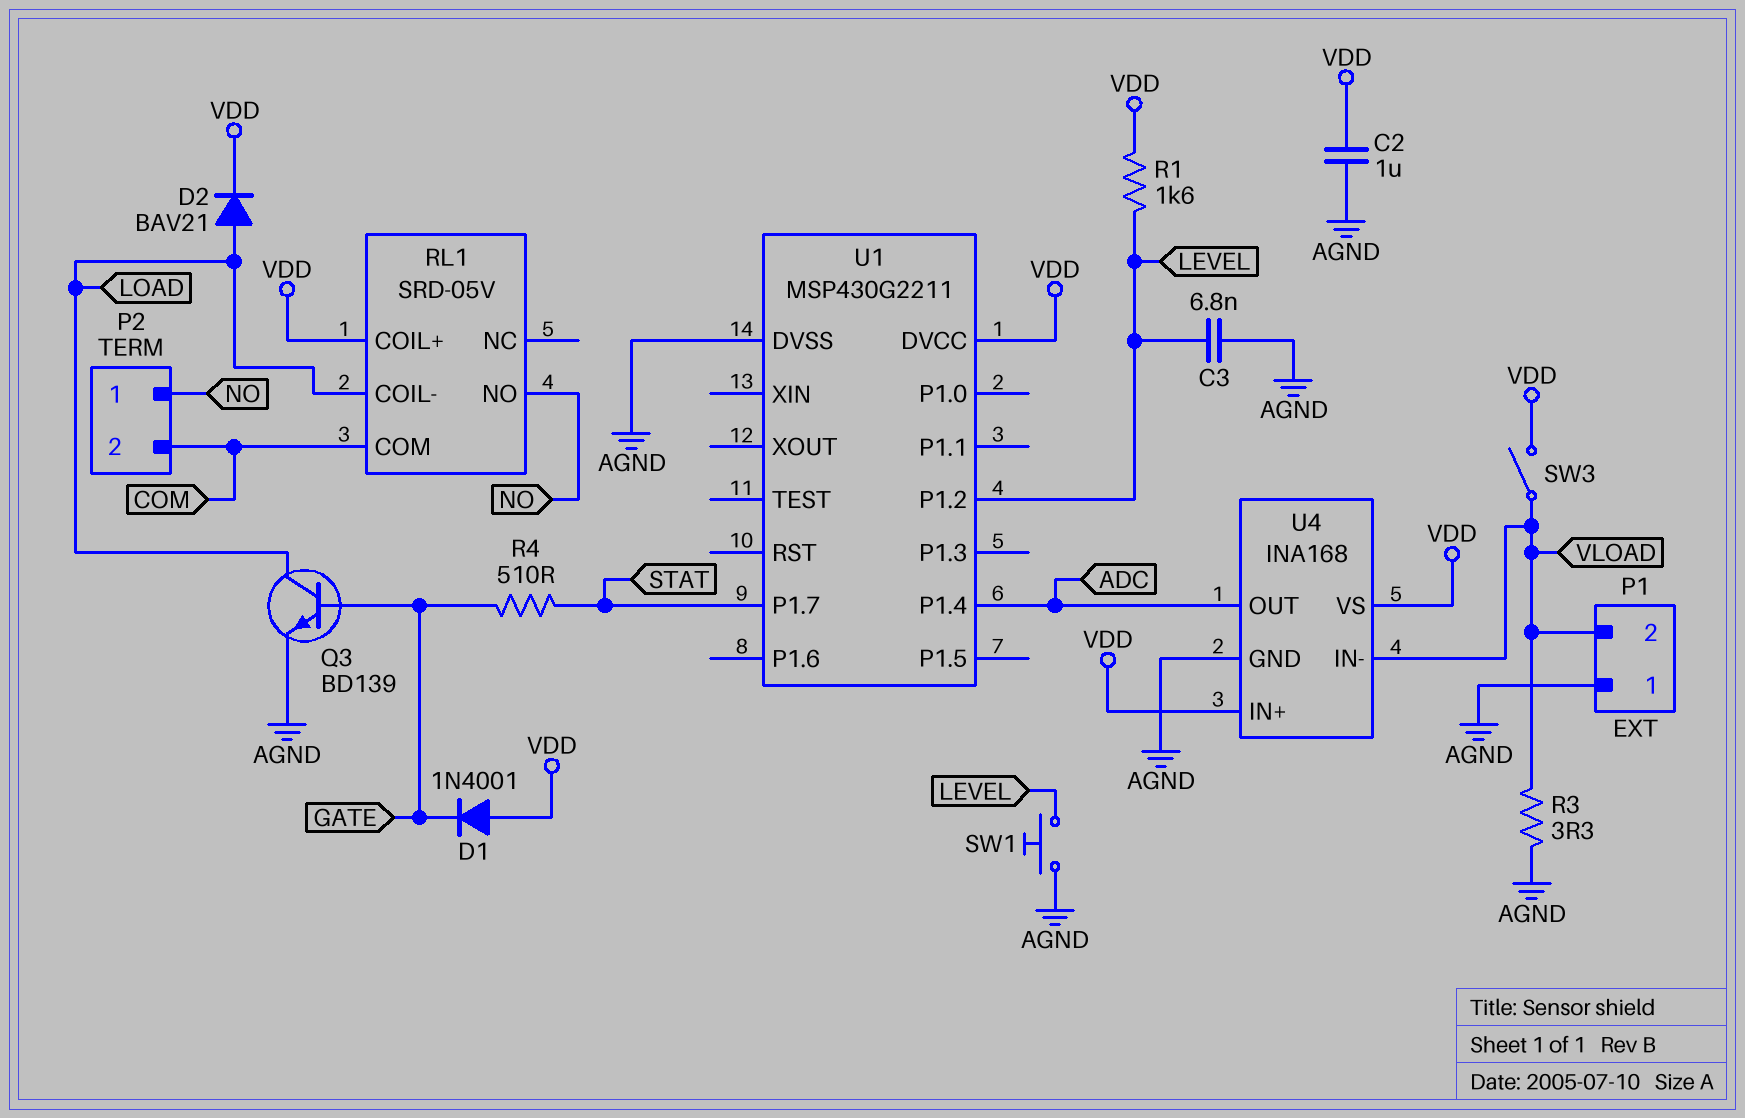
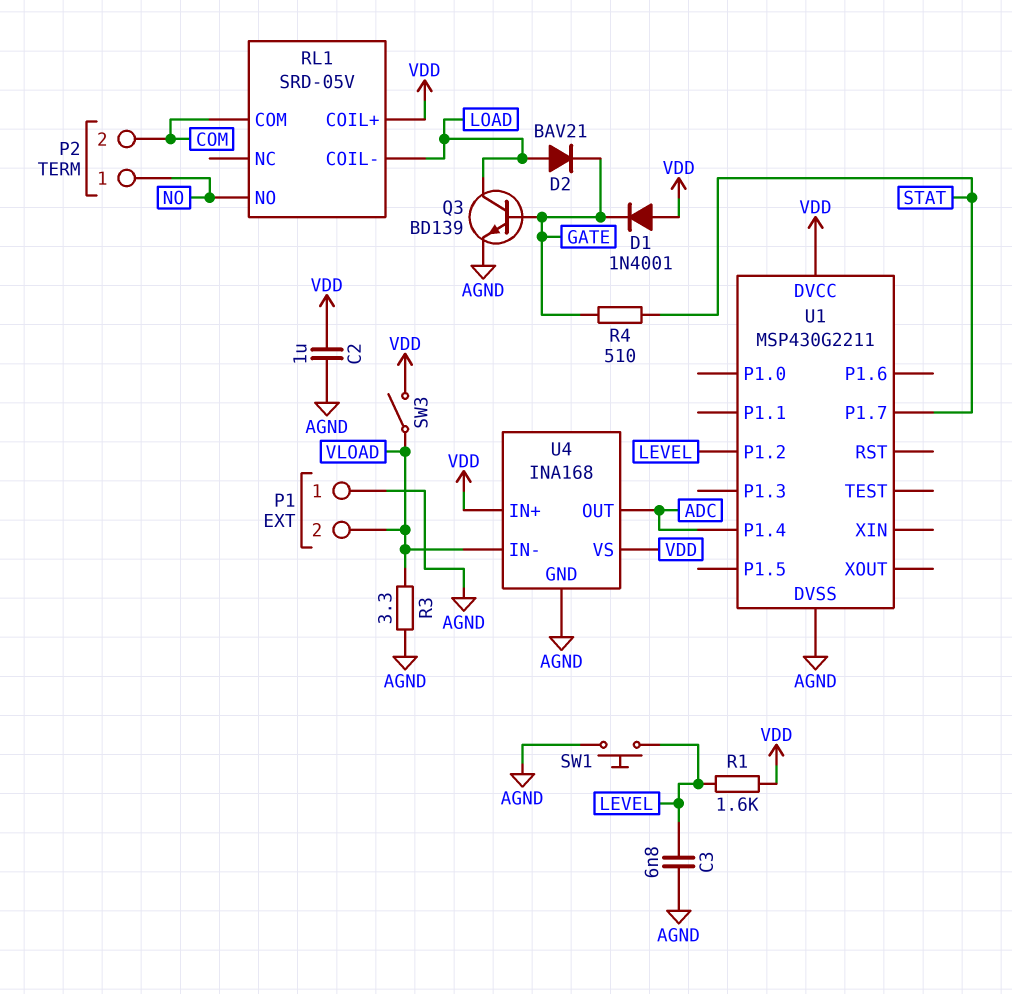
D2: diode BAV21 (A LOAD, K VDD) -> diode BAV21 (A LOAD, K GATE)

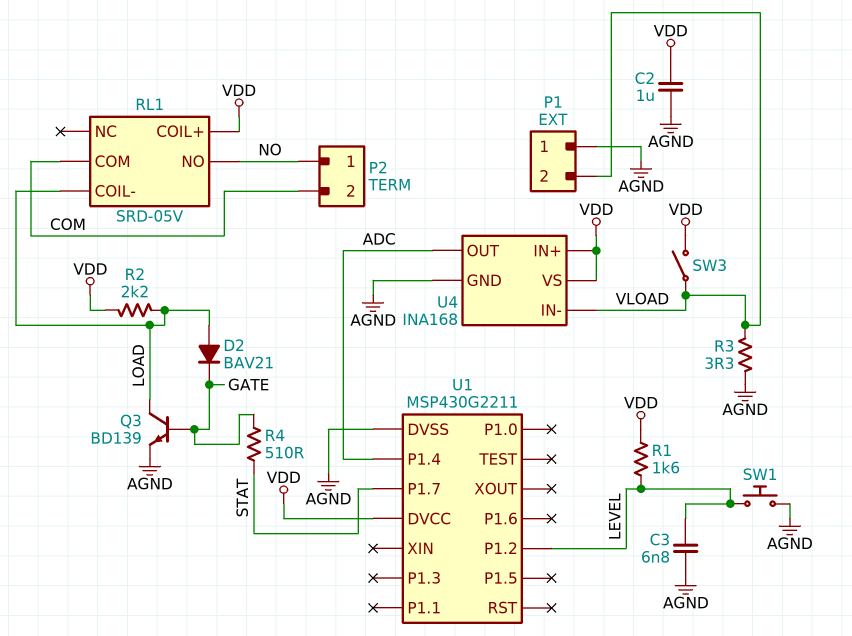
D1: diode 1N4001 (A VDD, K GATE) -> none
R2: none -> 2.2k (LOAD, VDD)

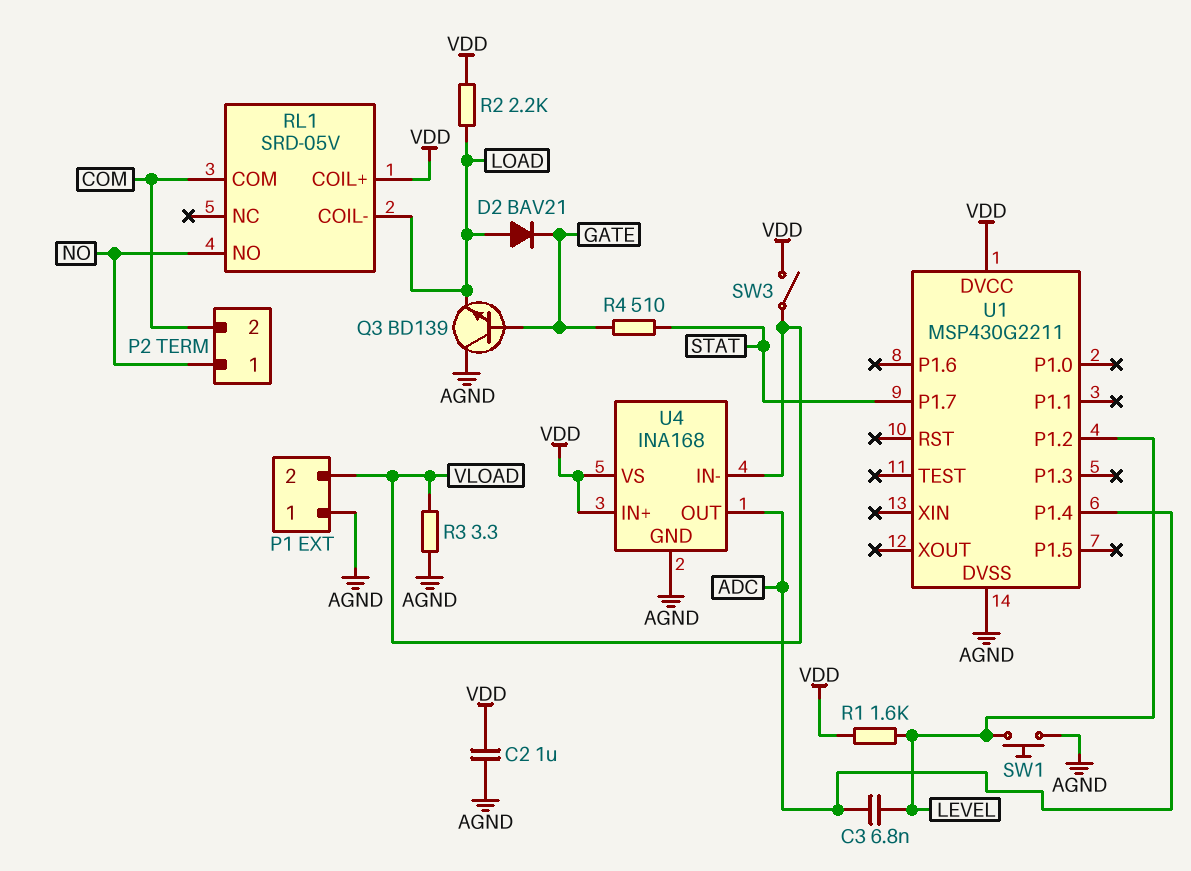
C3: 6.8nF (AGND, LEVEL) -> 6.8nF (ADC, LEVEL)
Q3: NPN BD139 (B GATE, C LOAD, E AGND) -> NPN BD139 (B GATE, C AGND, E LOAD)

